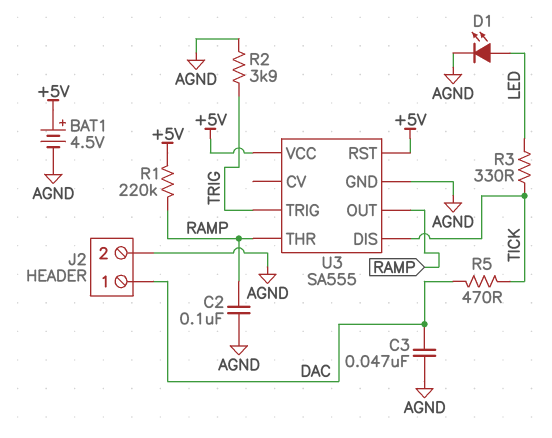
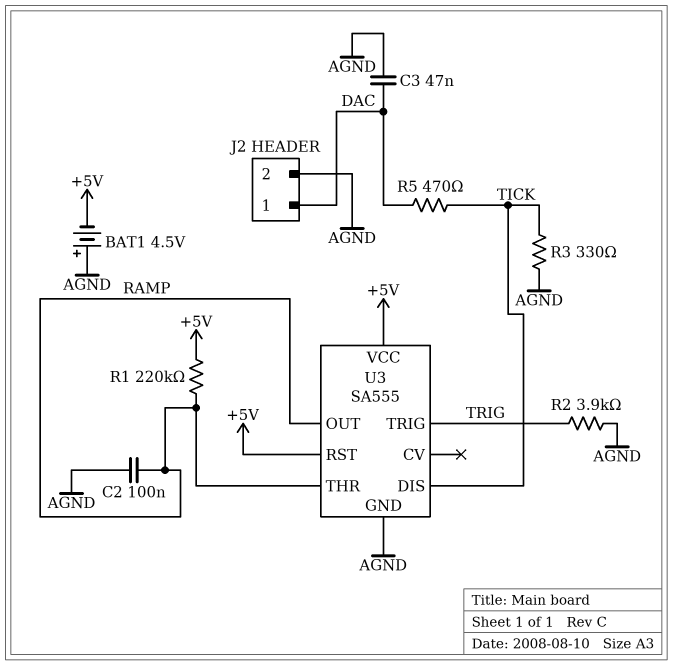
BAT1: 4.5V (plus +5V, minus AGND) -> 4.5V (plus AGND, minus +5V)
D1: LED (A LED, K AGND) -> none
R3: 330 (LED, TICK) -> 330 (AGND, TICK)

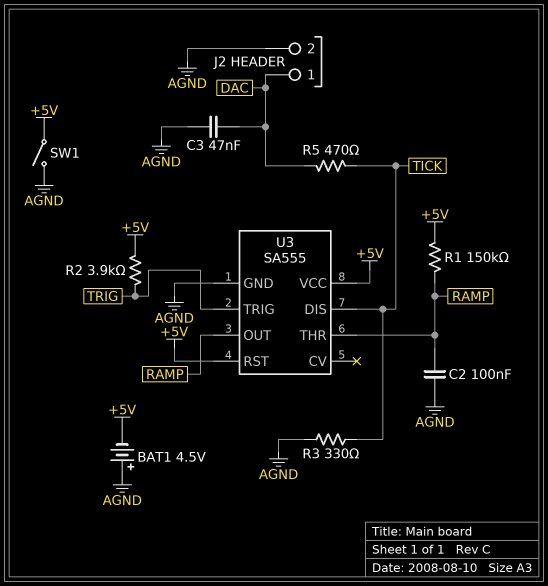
R1: 220k (+5V, RAMP) -> 150k (+5V, RAMP)
R2: 3.9k (AGND, TRIG) -> 3.9k (+5V, TRIG)
SW1: none -> switch (+5V, AGND)

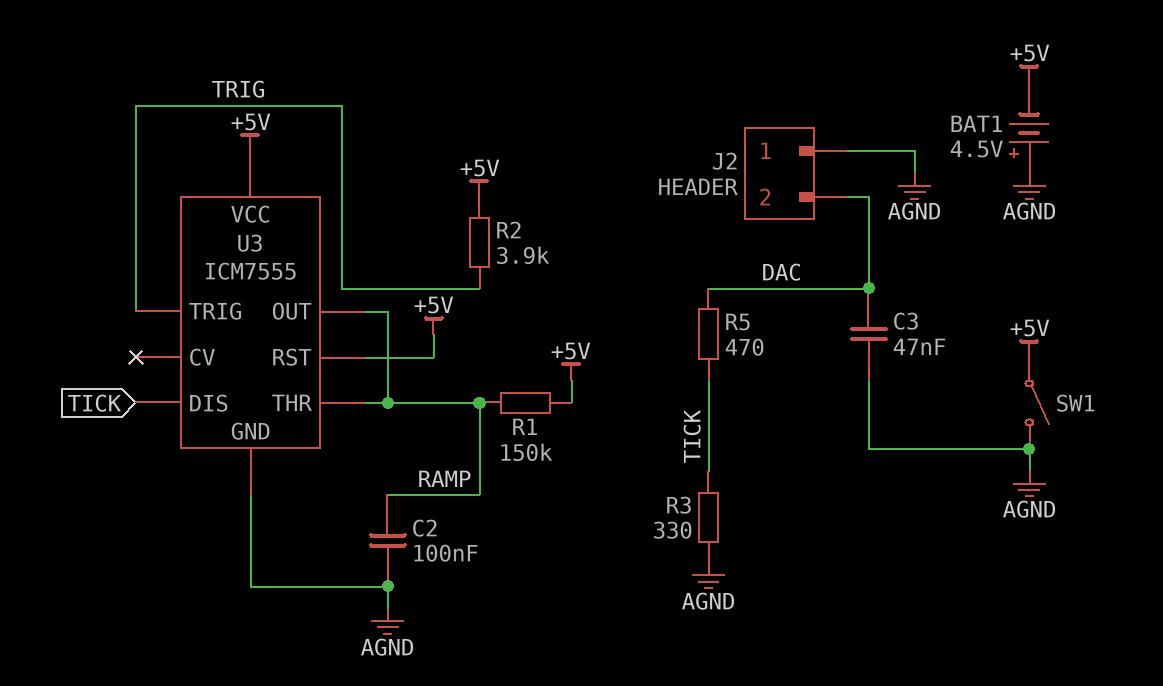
J2 pin 1: DAC -> AGND
J2 pin 2: AGND -> DAC
U3: SA555 -> ICM7555

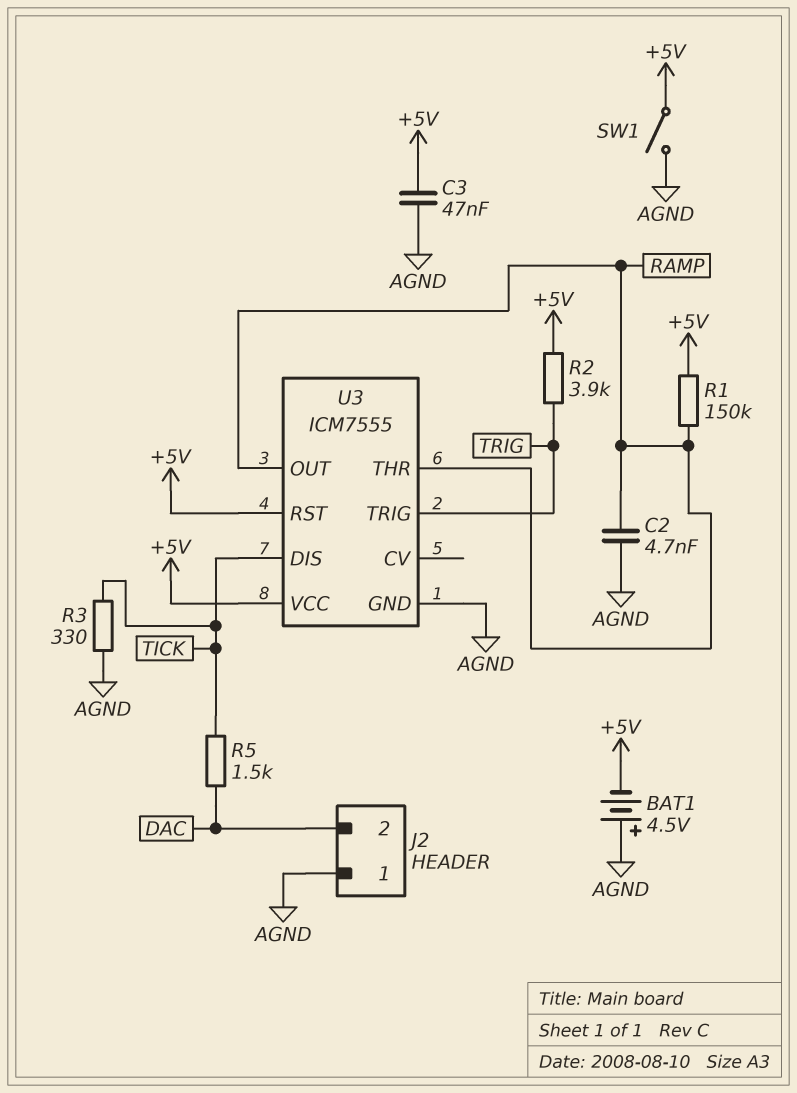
C2: 100nF (AGND, RAMP) -> 4.7nF (AGND, RAMP)
C3: 47nF (AGND, DAC) -> 47nF (+5V, AGND)
R5: 470 (DAC, TICK) -> 1.5k (DAC, TICK)

